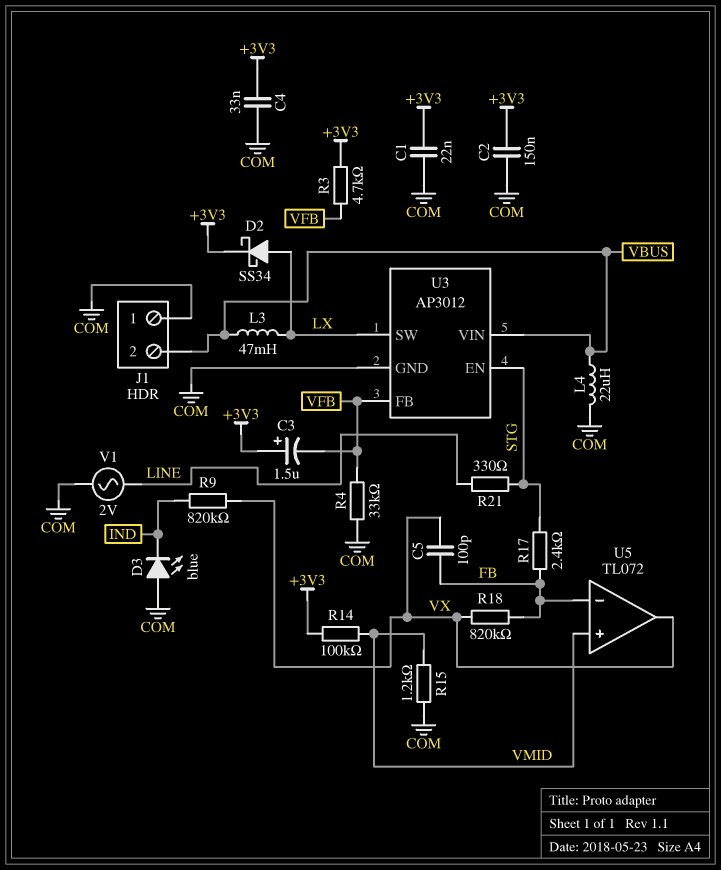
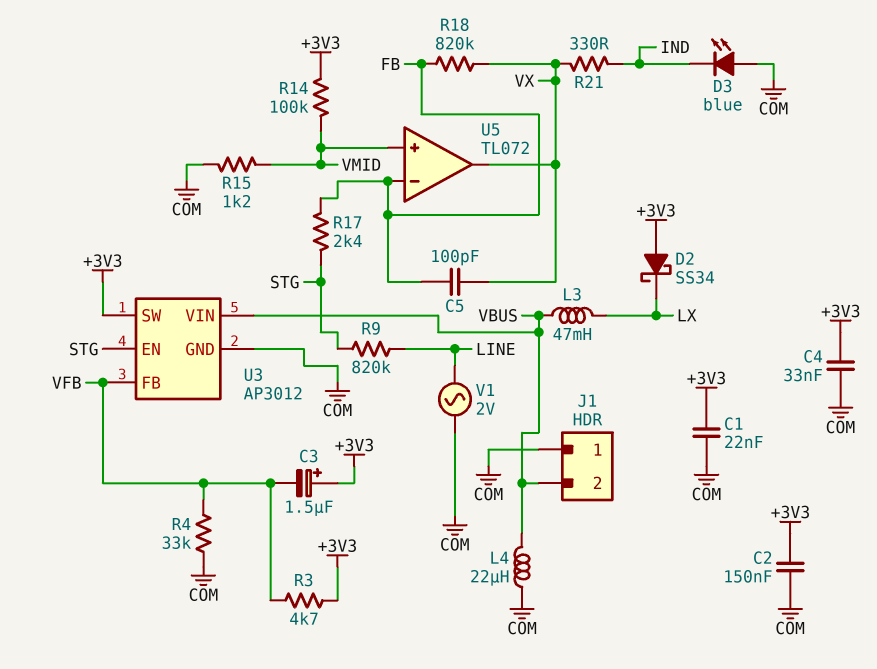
D2: schottky SS34 (A LX, K +3V3) -> schottky SS34 (A +3V3, K LX)
R9: 820k (IND, VX) -> 820k (LINE, STG)
R21: 330 (LINE, STG) -> 330 (IND, VX)
U3 pin SW: LX -> +3V3

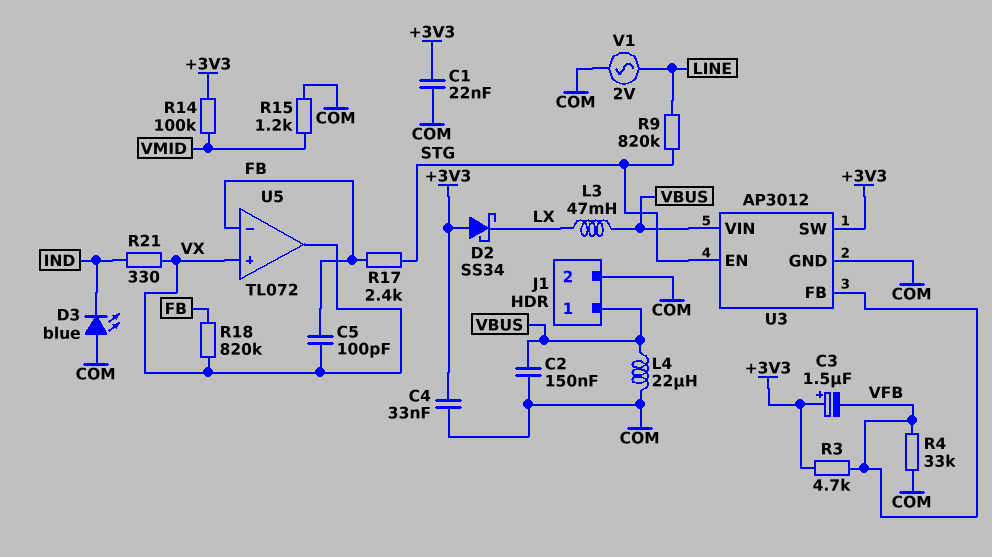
C2: 150nF (+3V3, COM) -> 150nF (COM, VBUS)
J1 pin 1: COM -> VBUS
J1 pin 2: VBUS -> COM
U5 pin in+: VMID -> VX

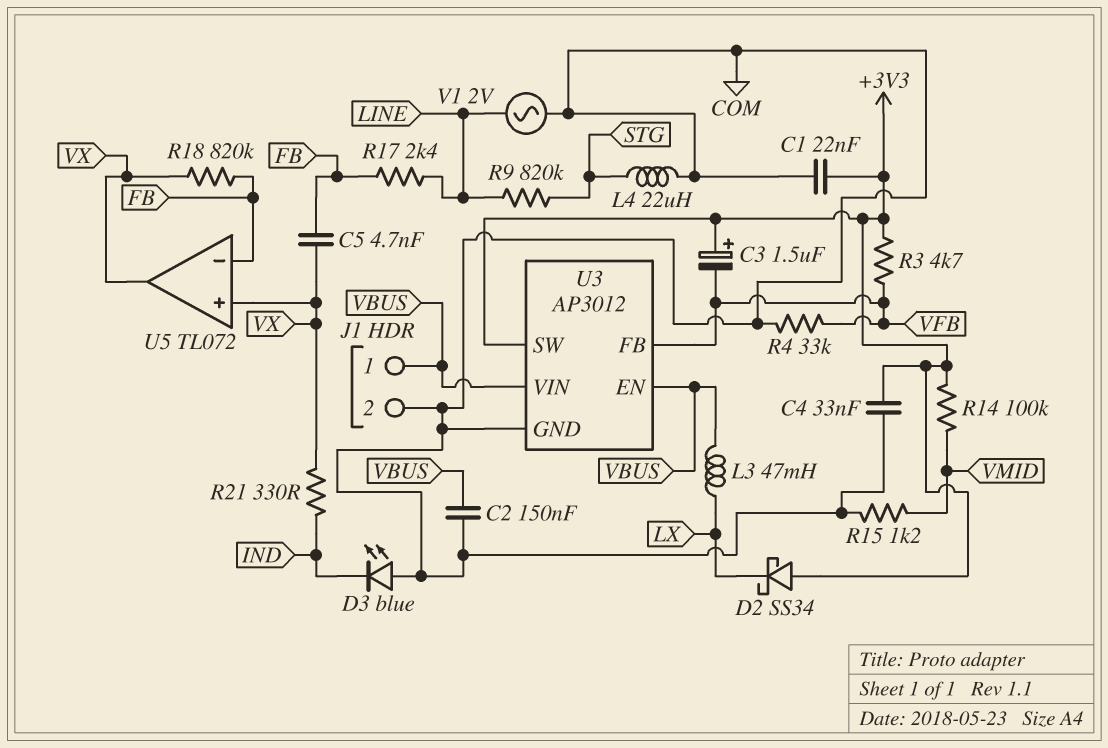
C5: 100pF (FB, VX) -> 4.7nF (FB, VX)
L4: 22uH (COM, VBUS) -> 22uH (COM, STG)
R17: 2.4k (FB, STG) -> 2.4k (FB, LINE)
U3 pin EN: STG -> VBUS

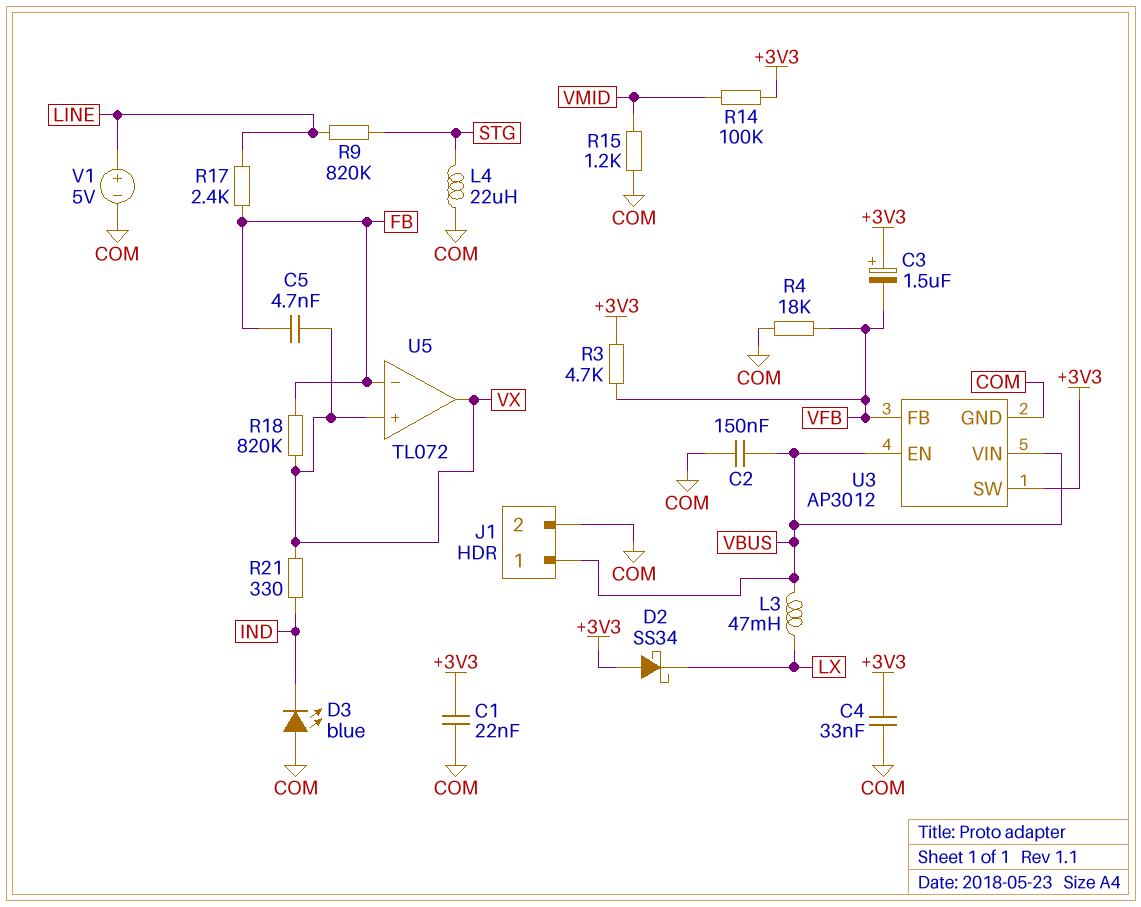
R4: 33k (COM, VFB) -> 18k (COM, VFB)
V1: AC 2V (COM, LINE) -> 5V (plus LINE, minus COM)

